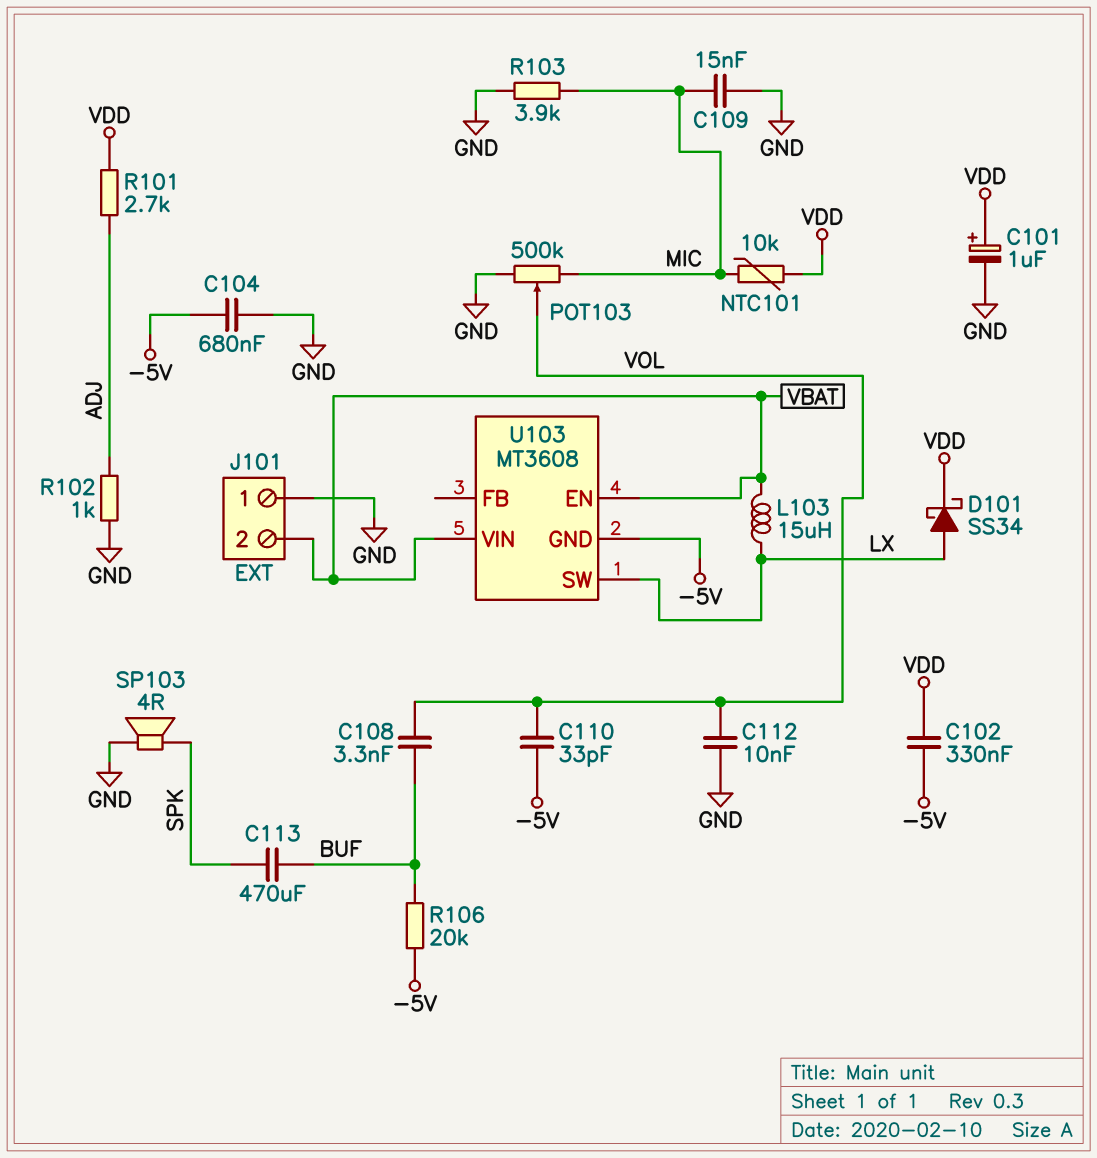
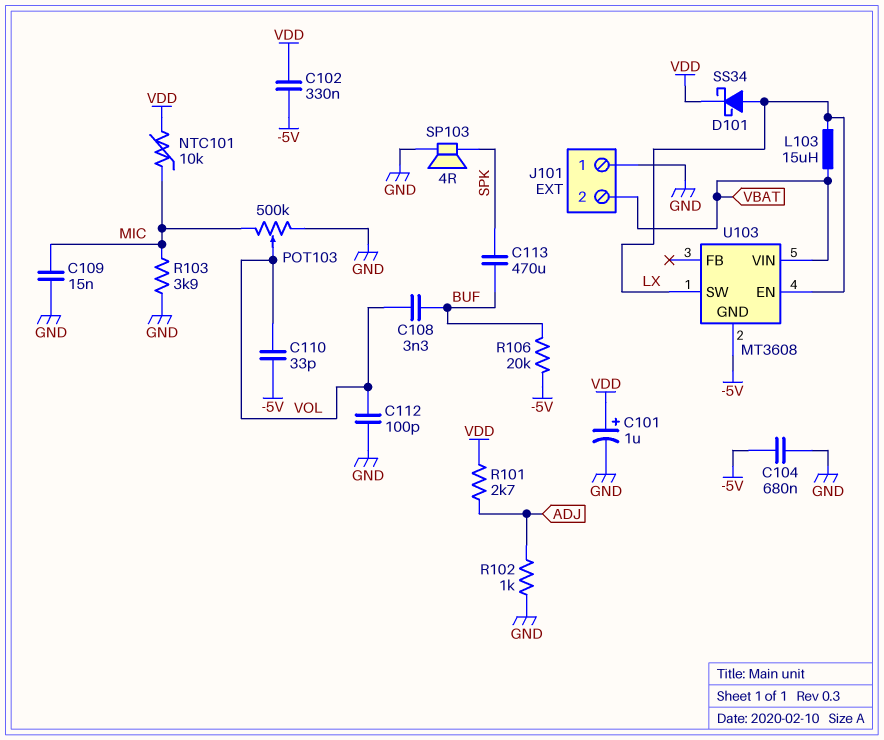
C112: 10nF (GND, VOL) -> 100pF (GND, VOL)
U103 pin EN: VBAT -> LX

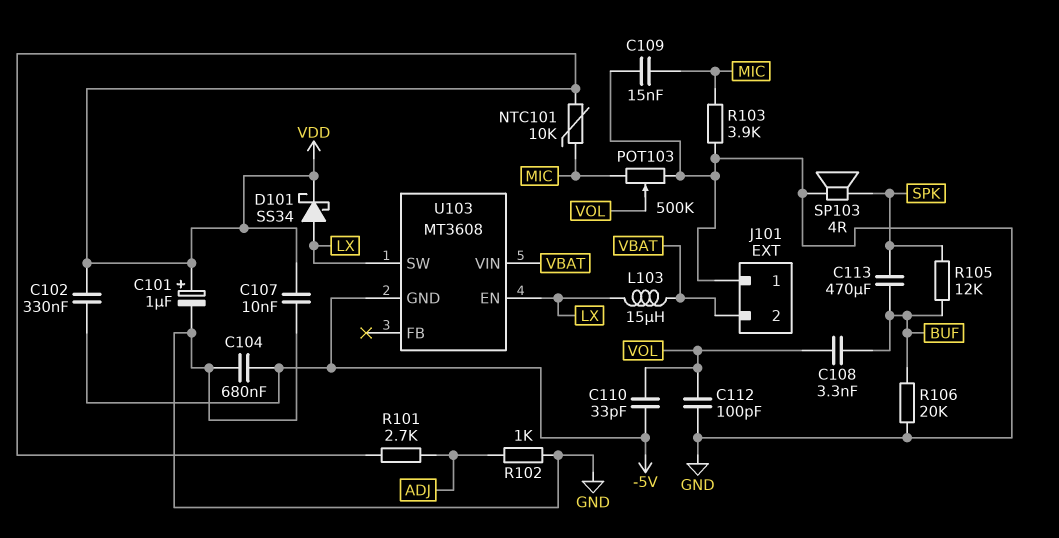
C107: none -> 10nF (GND, VDD)
R105: none -> 12k (BUF, SPK)
R106: 20k (-5V, BUF) -> 20k (BUF, GND)

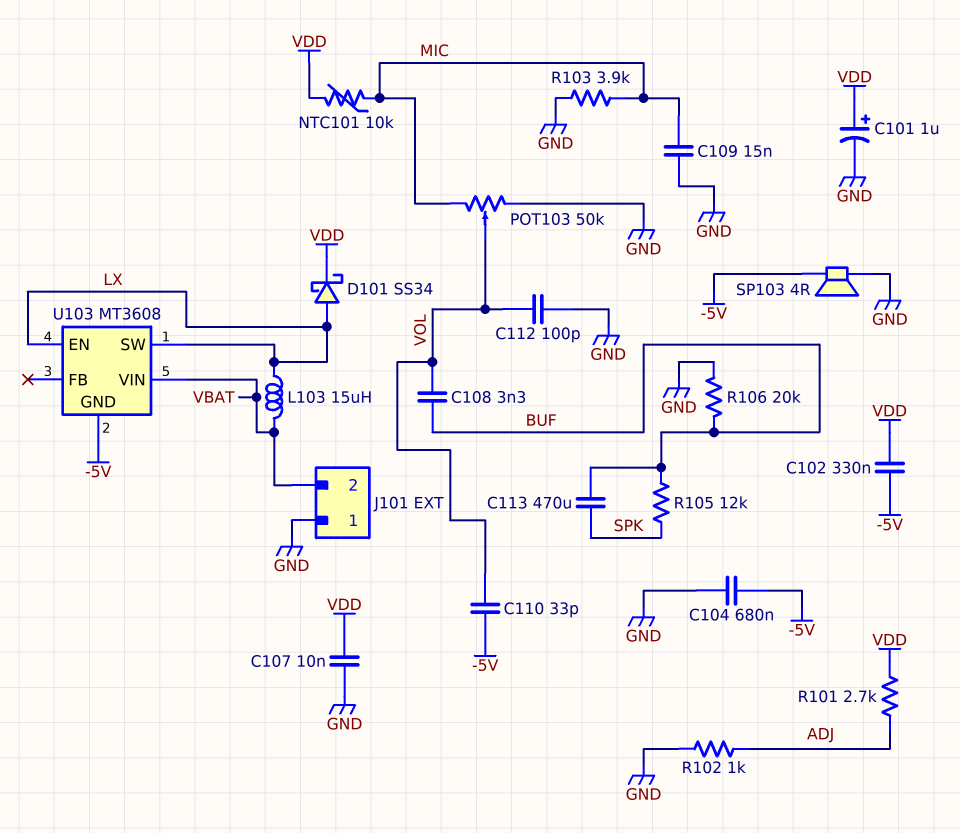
POT103: 500k (GND, MIC, wiper VOL) -> 50k (GND, MIC, wiper VOL)
SP103: speaker 4R (GND, SPK) -> speaker 4R (-5V, GND)

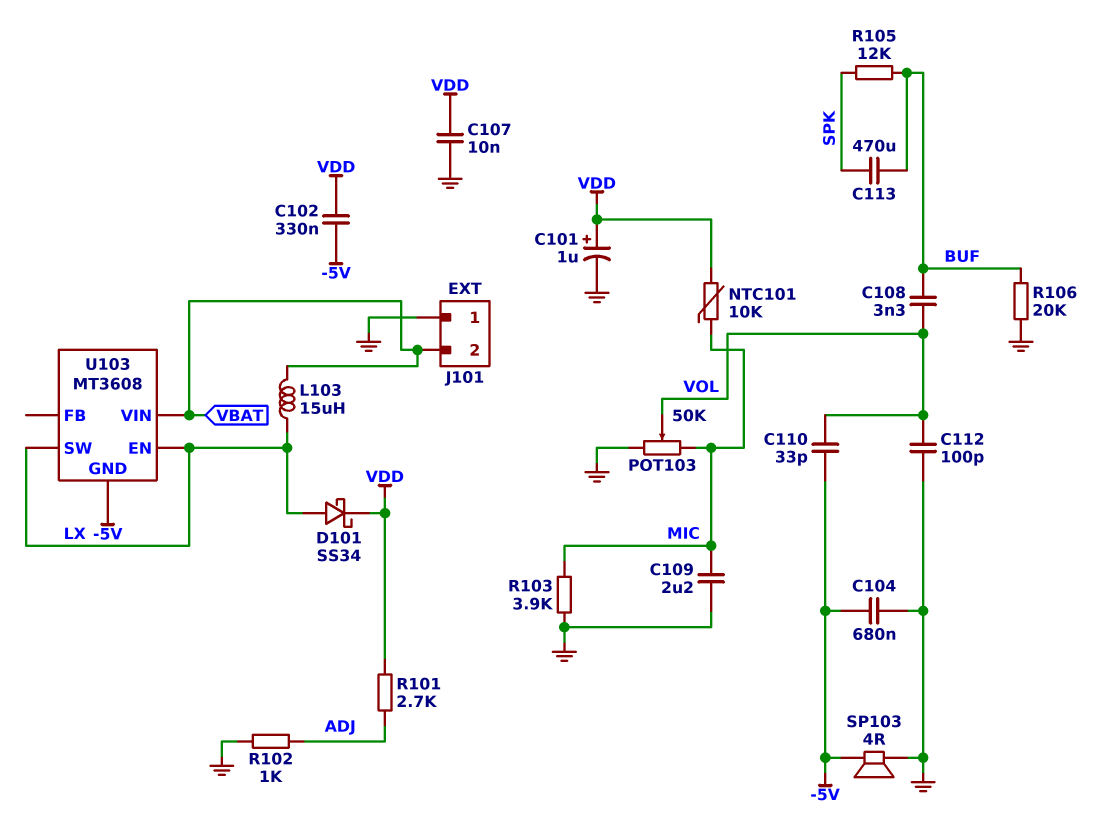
C109: 15nF (GND, MIC) -> 2.2uF (GND, MIC)

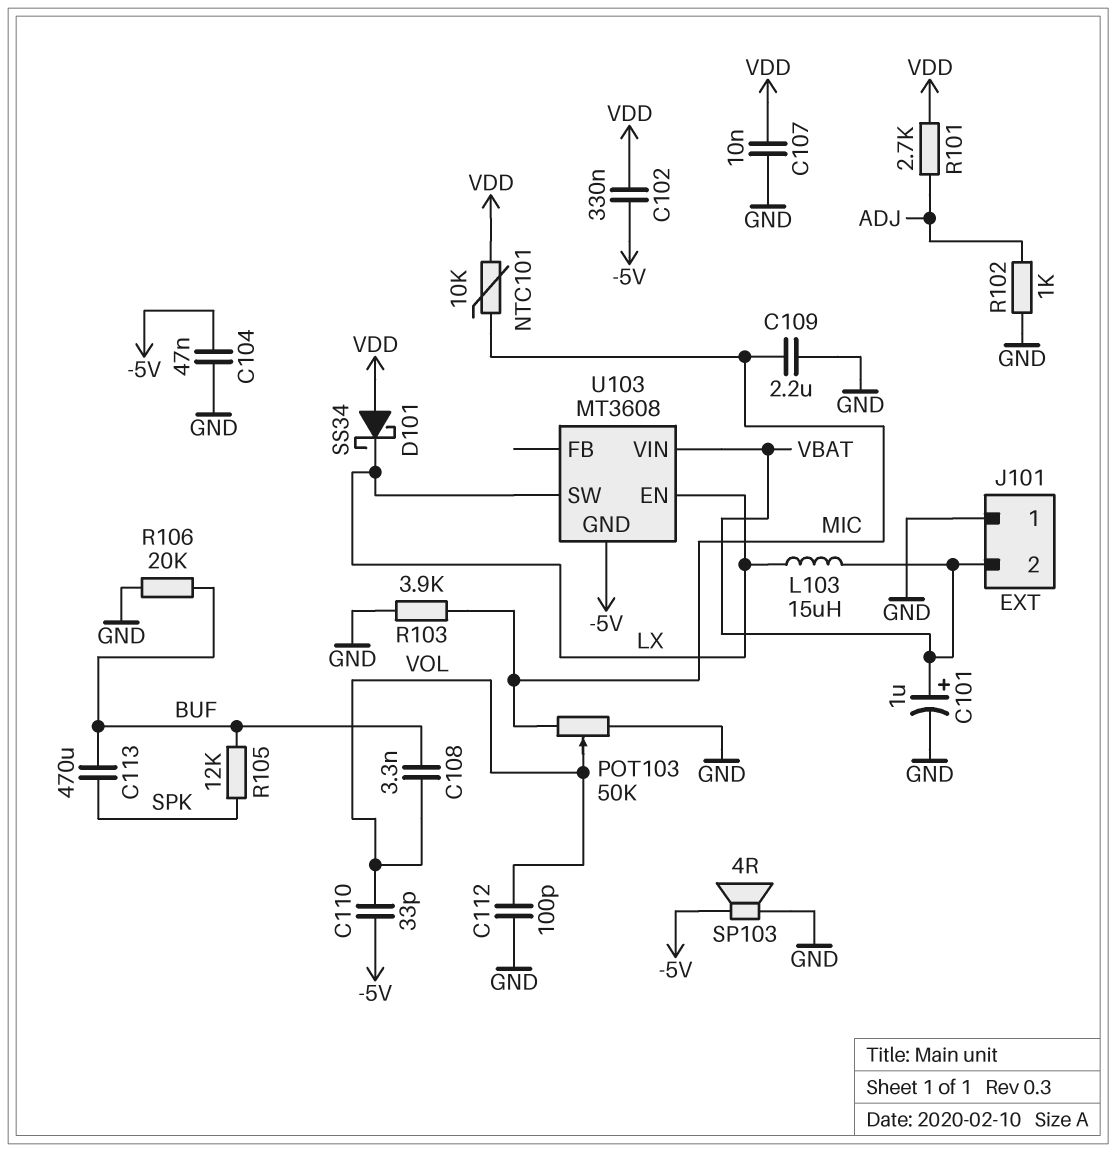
C101: 1uF (plus VDD, minus GND) -> 1uF (plus VBAT, minus GND)
C104: 680nF (-5V, GND) -> 47nF (-5V, GND)
D101: schottky SS34 (A LX, K VDD) -> schottky SS34 (A VDD, K LX)

